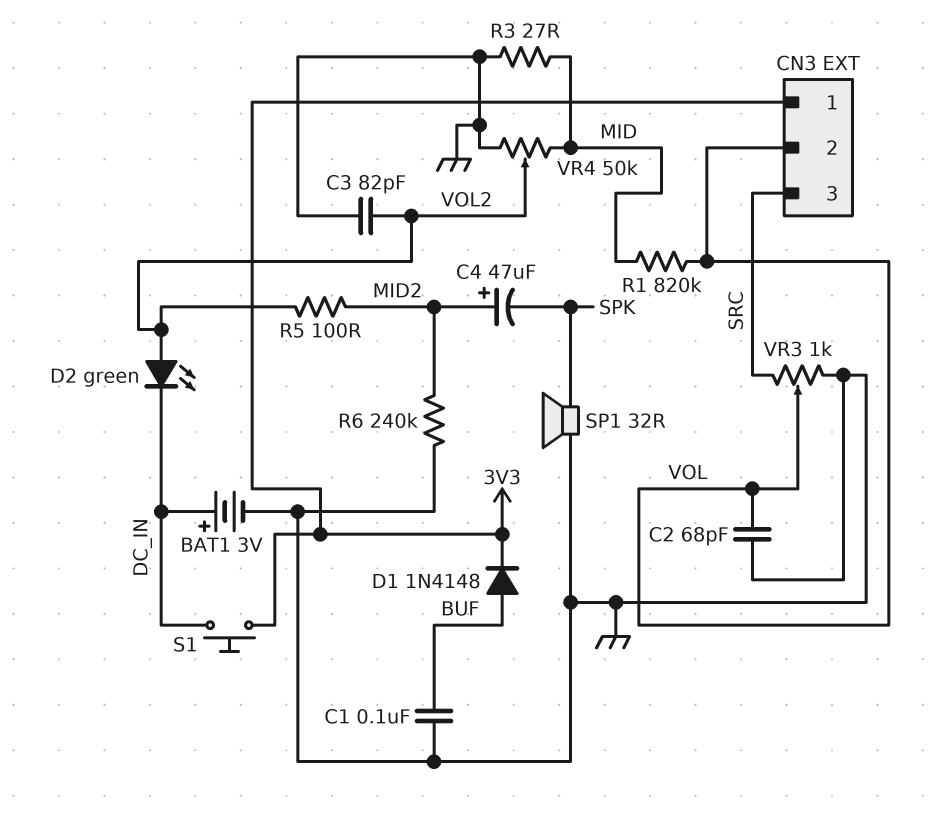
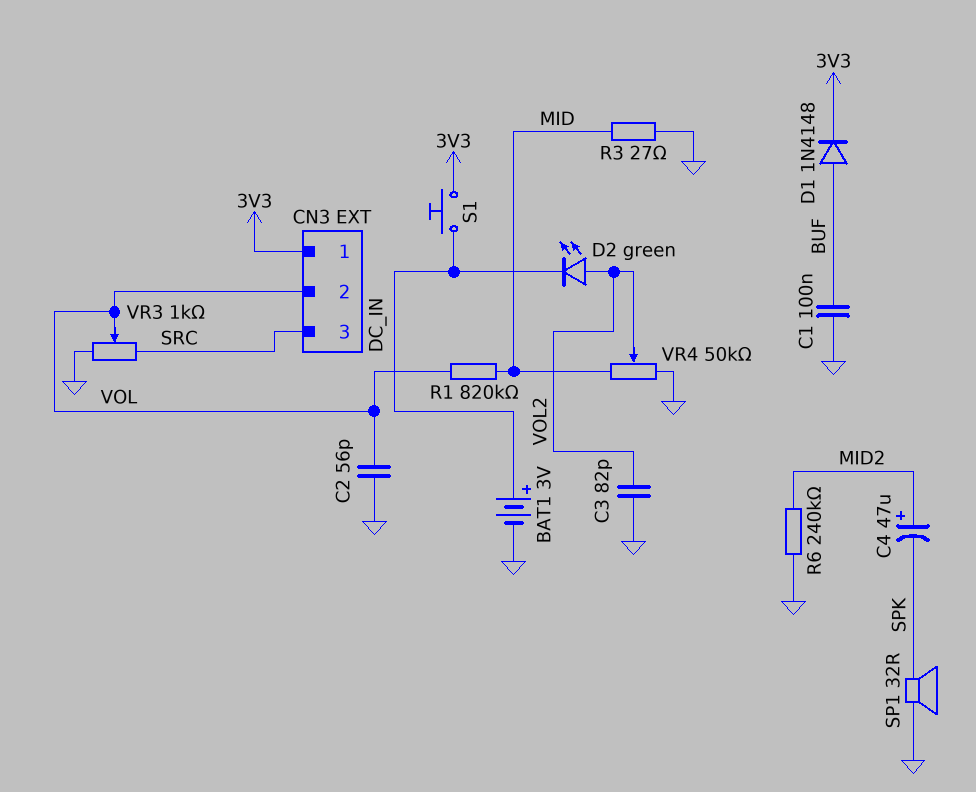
C2: 68pF (GND, VOL) -> 56pF (GND, VOL)
R5: 100 (MID2, VOL2) -> none

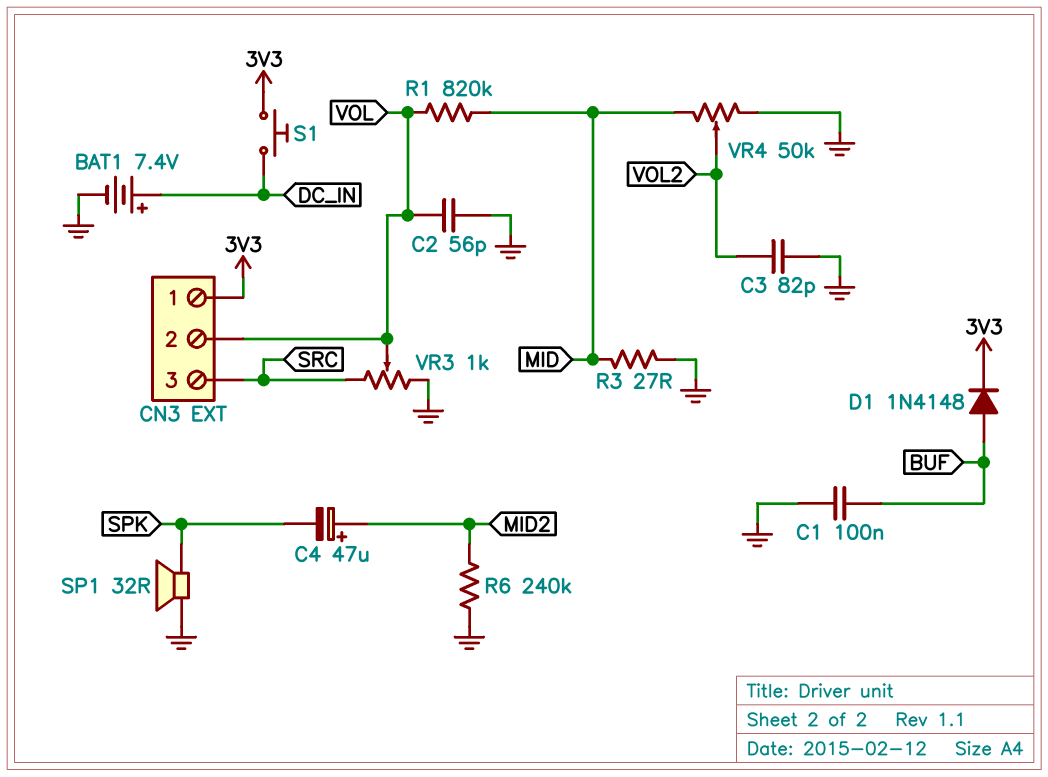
BAT1: 3V (plus DC_IN, minus GND) -> 7.4V (plus DC_IN, minus GND)
D2: LED green (A VOL2, K DC_IN) -> none

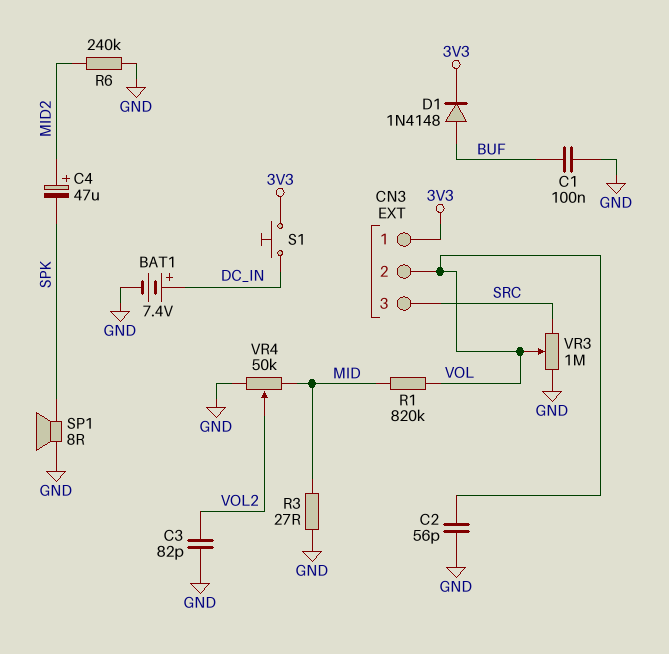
SP1: speaker 32R (GND, SPK) -> speaker 8R (GND, SPK)
VR3: 1k (GND, SRC, wiper VOL) -> 1M (GND, SRC, wiper VOL)

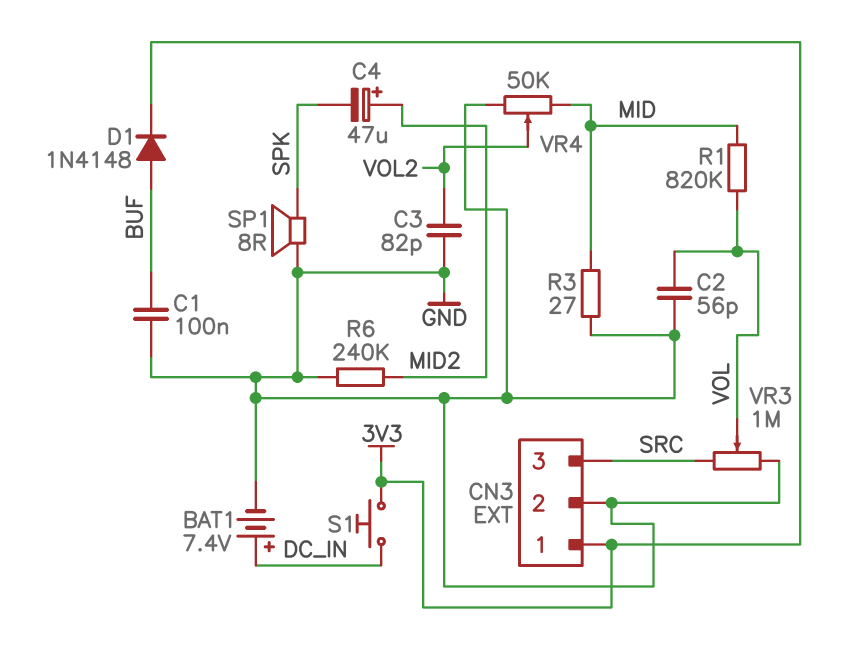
CN3 pin 2: VOL -> GND

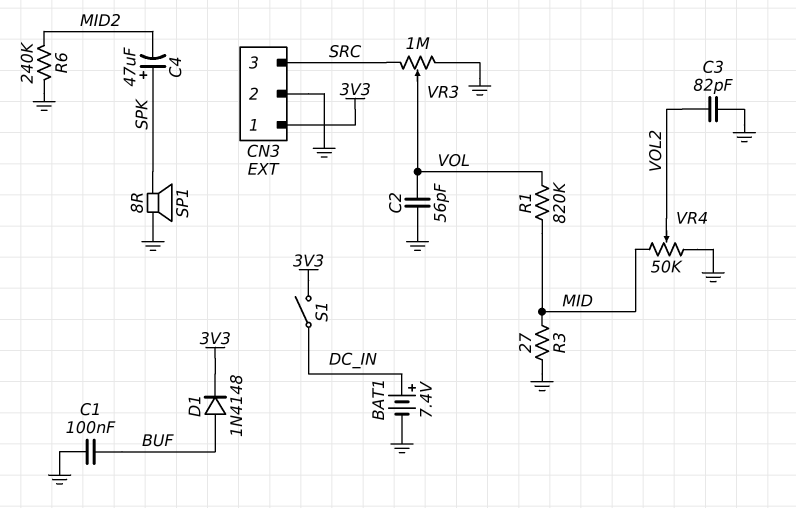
C4: 47uF (plus MID2, minus SPK) -> 47uF (plus SPK, minus MID2)
S1: button (3V3, DC_IN) -> switch (3V3, DC_IN)

